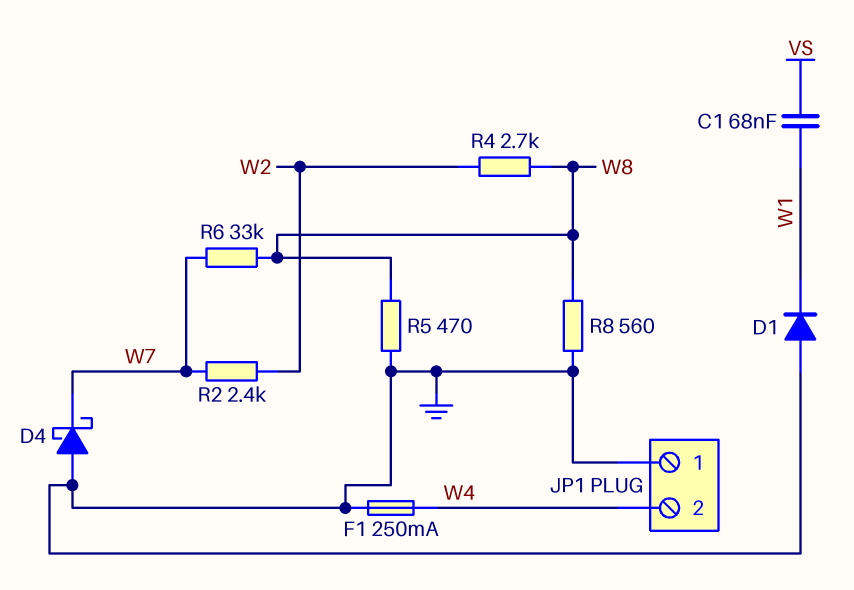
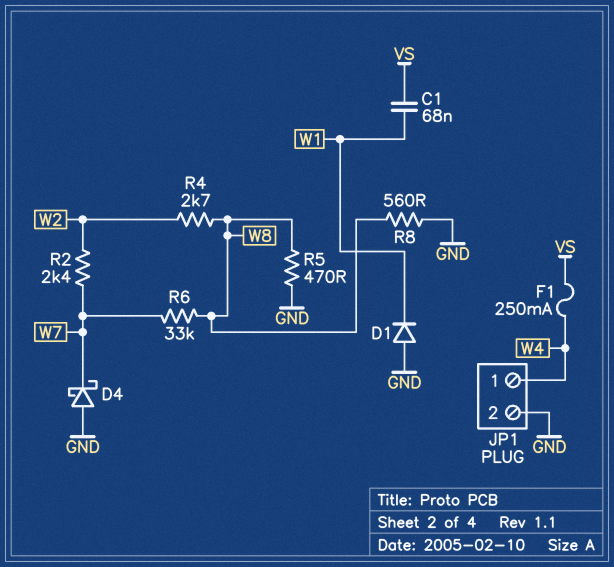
F1: 250mA (GND, W4) -> 250mA (VS, W4)
JP1 pin 1: GND -> W4
JP1 pin 2: W4 -> GND

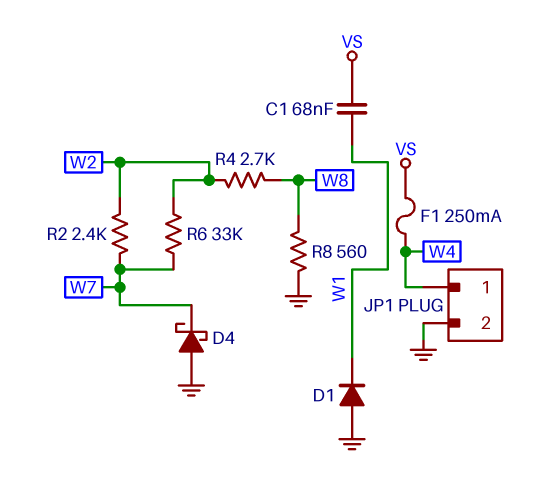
R5: 470 (GND, W8) -> none
R6: 33k (W7, W8) -> 33k (W2, W7)

